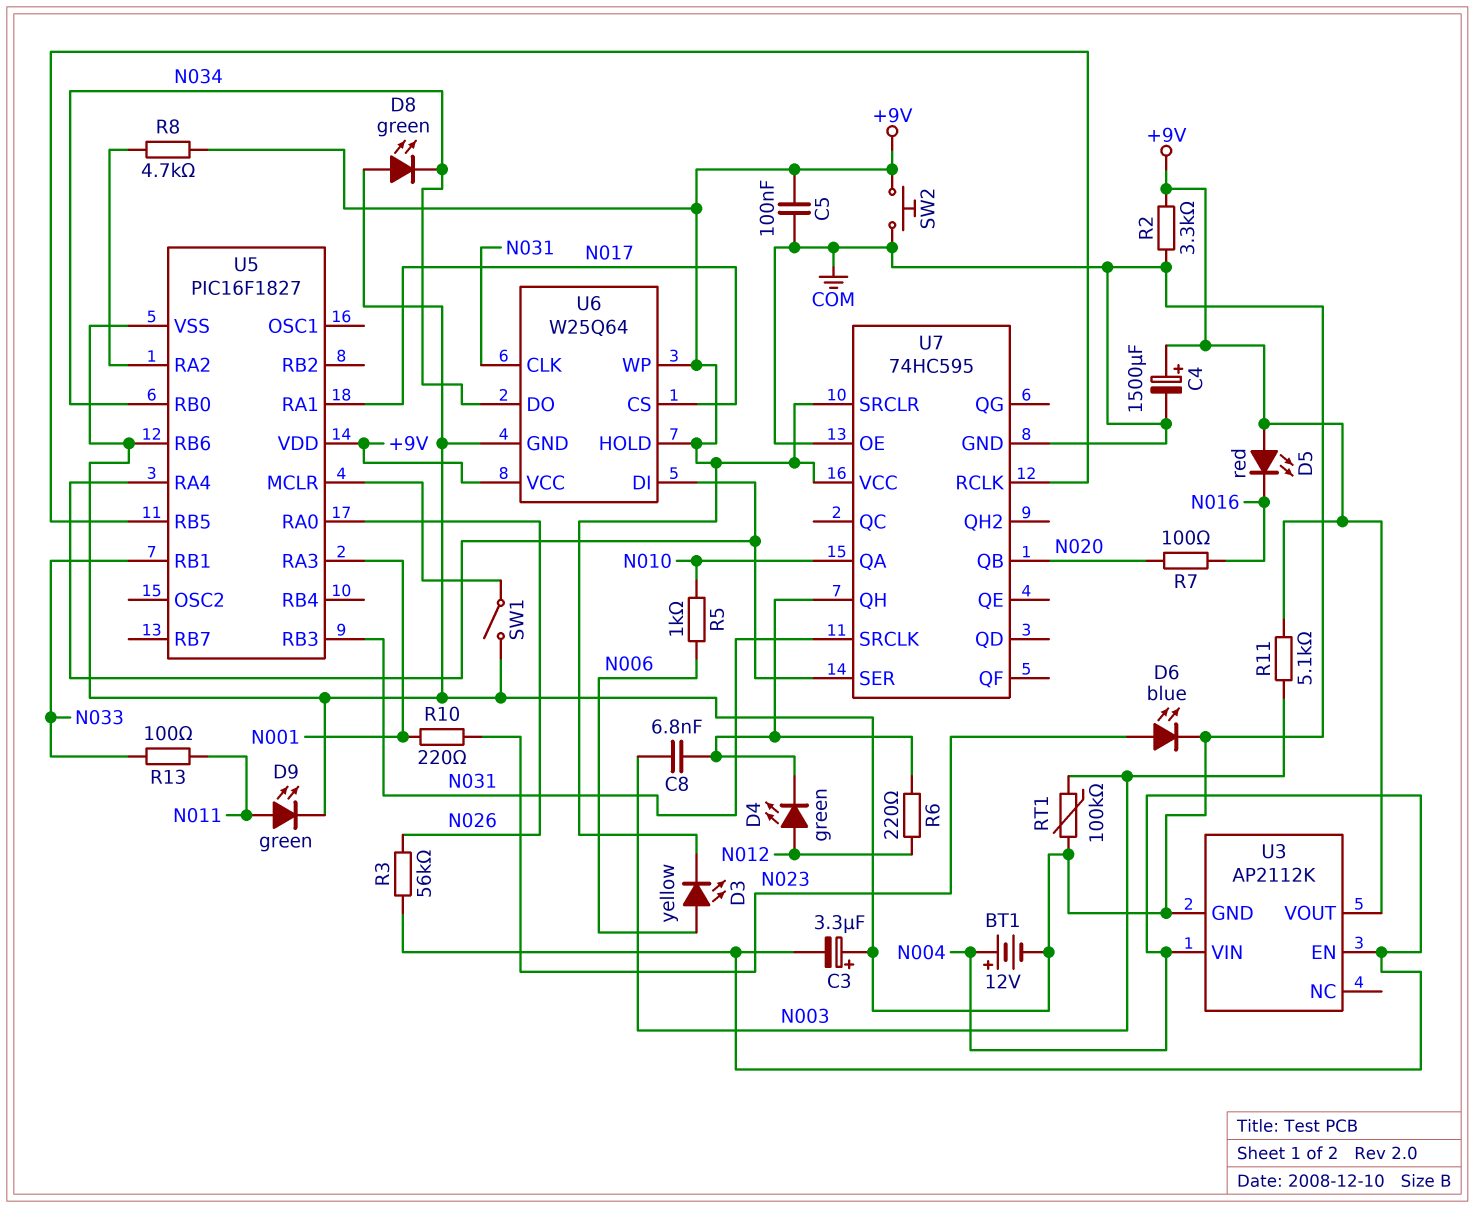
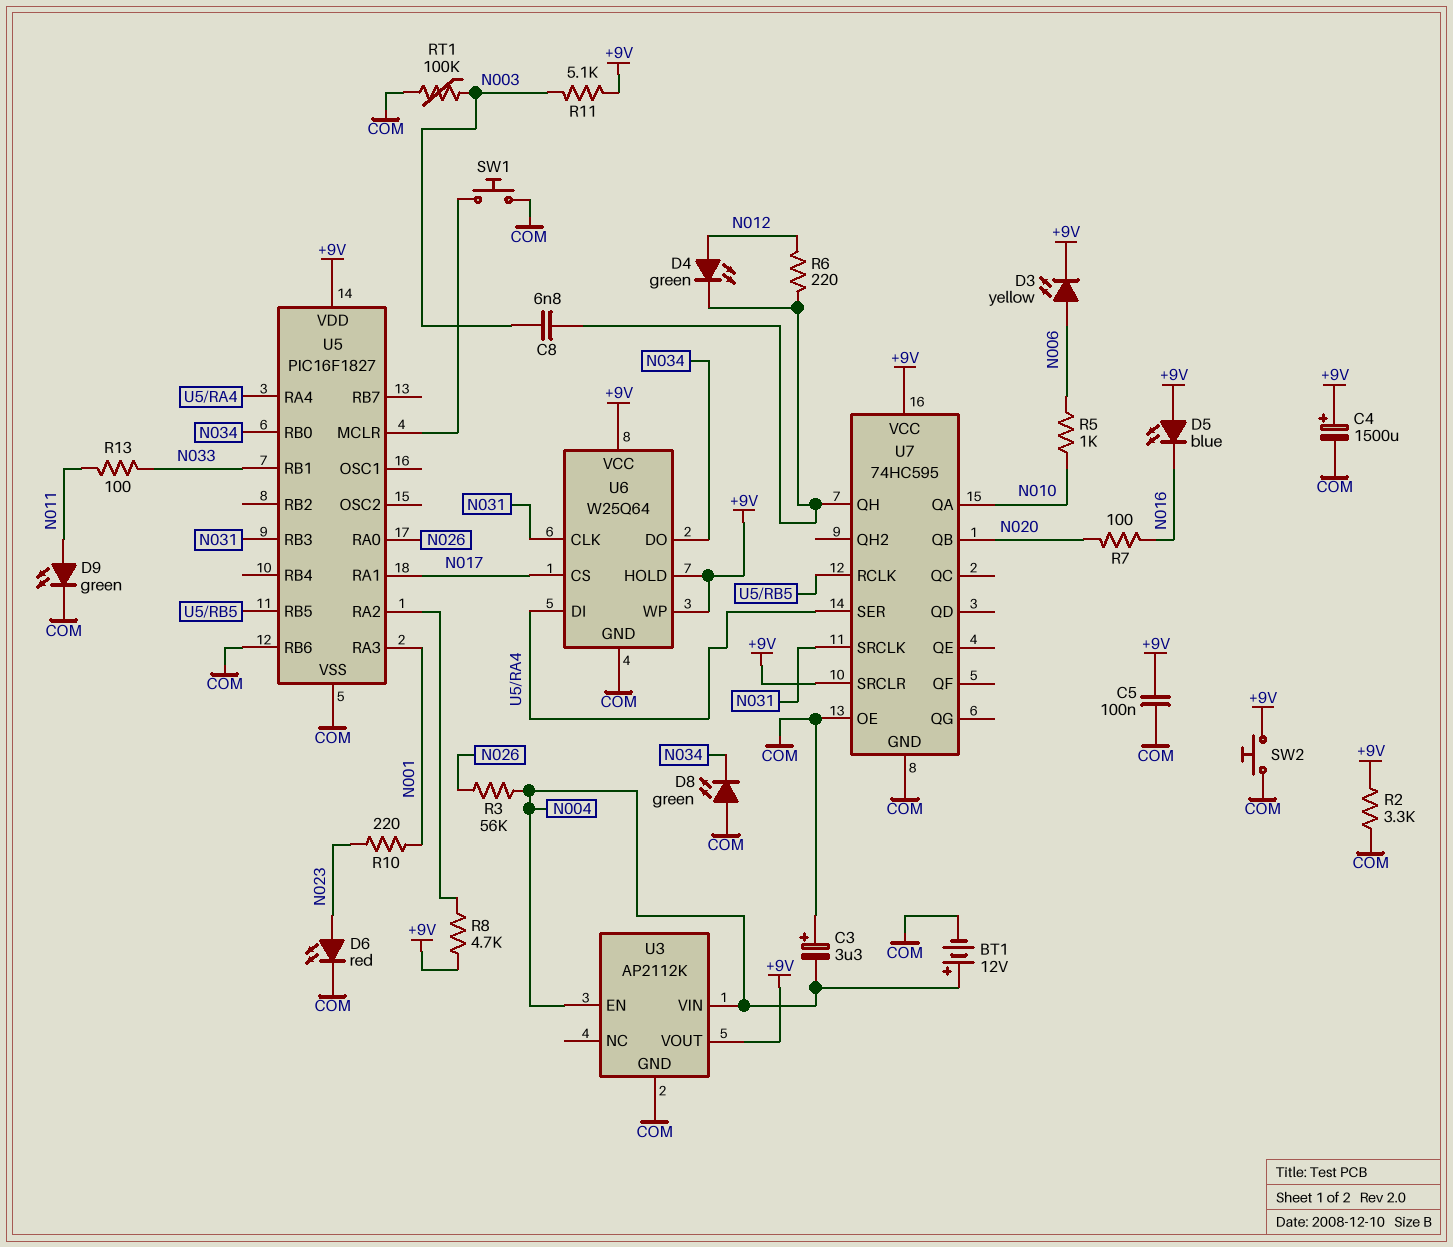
D5: LED red (A +9V, K N016) -> LED blue (A +9V, K N016)
D6: LED blue (A N023, K COM) -> LED red (A N023, K COM)
SW1: switch (COM, U5/MCLR) -> button (COM, U5/MCLR)

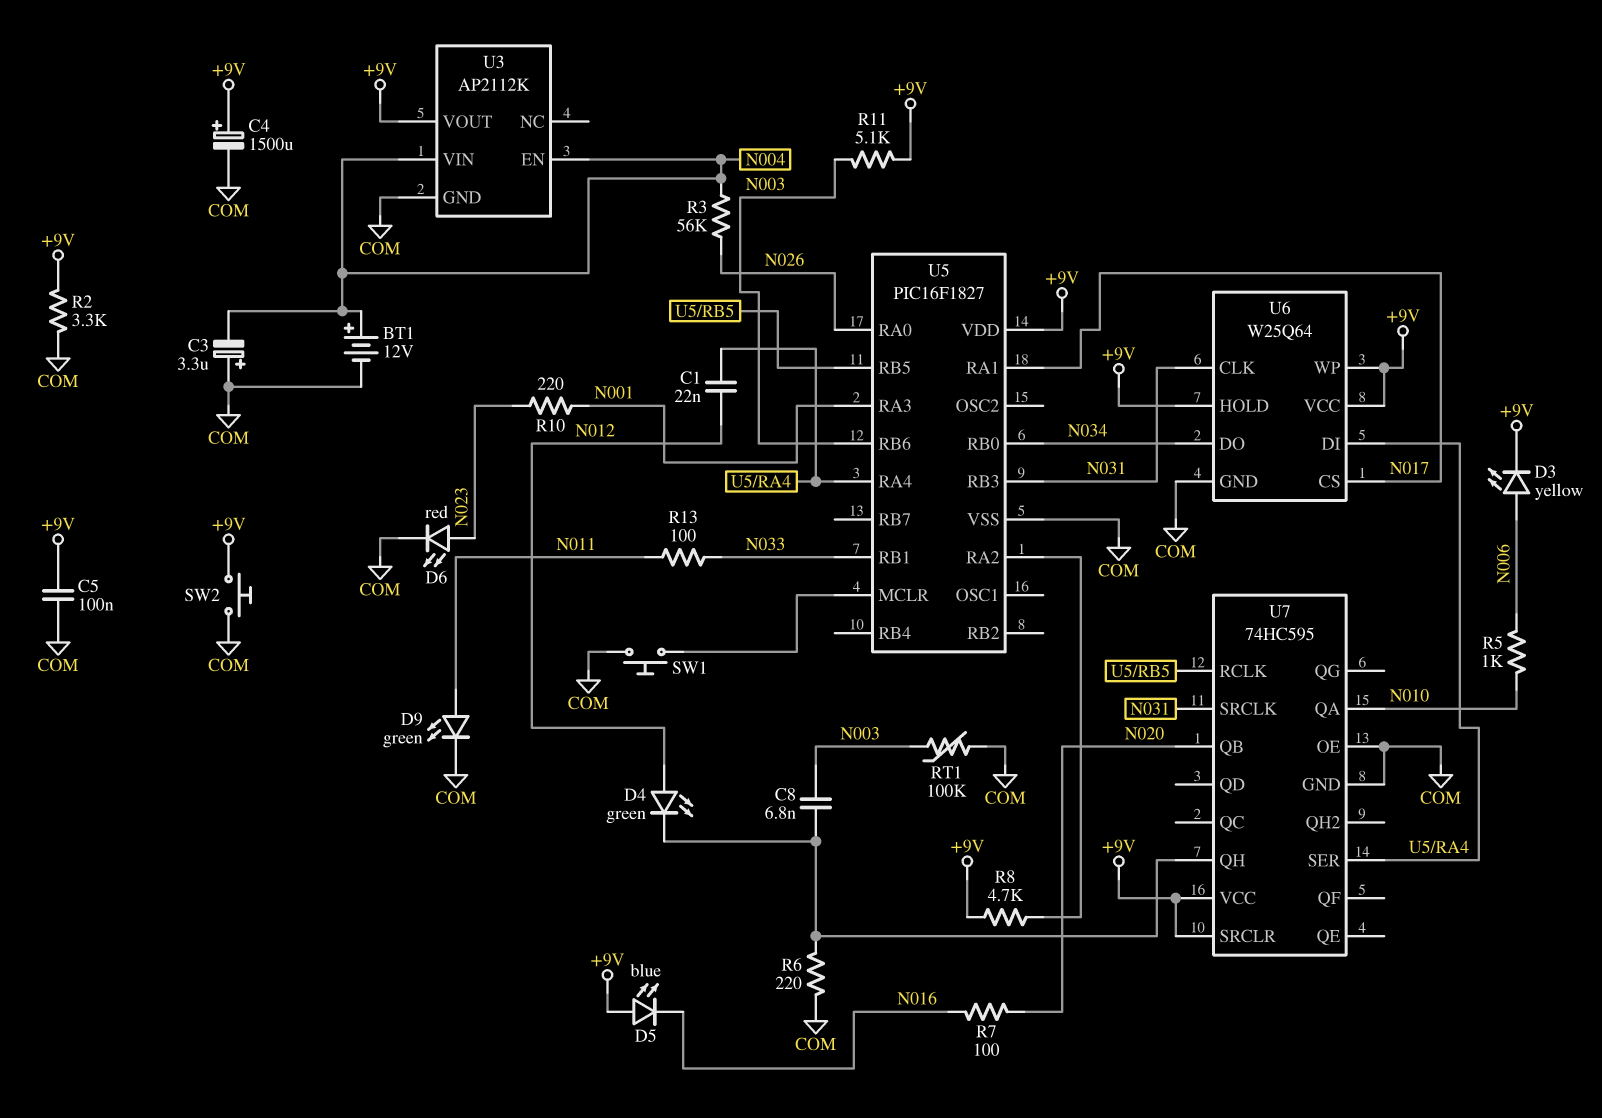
C1: none -> 22nF (N012, U5/RA4)
D8: LED green (A COM, K N034) -> none
R6: 220 (N012, U7/QH) -> 220 (COM, U7/QH)
U5 pin RB6: COM -> N003

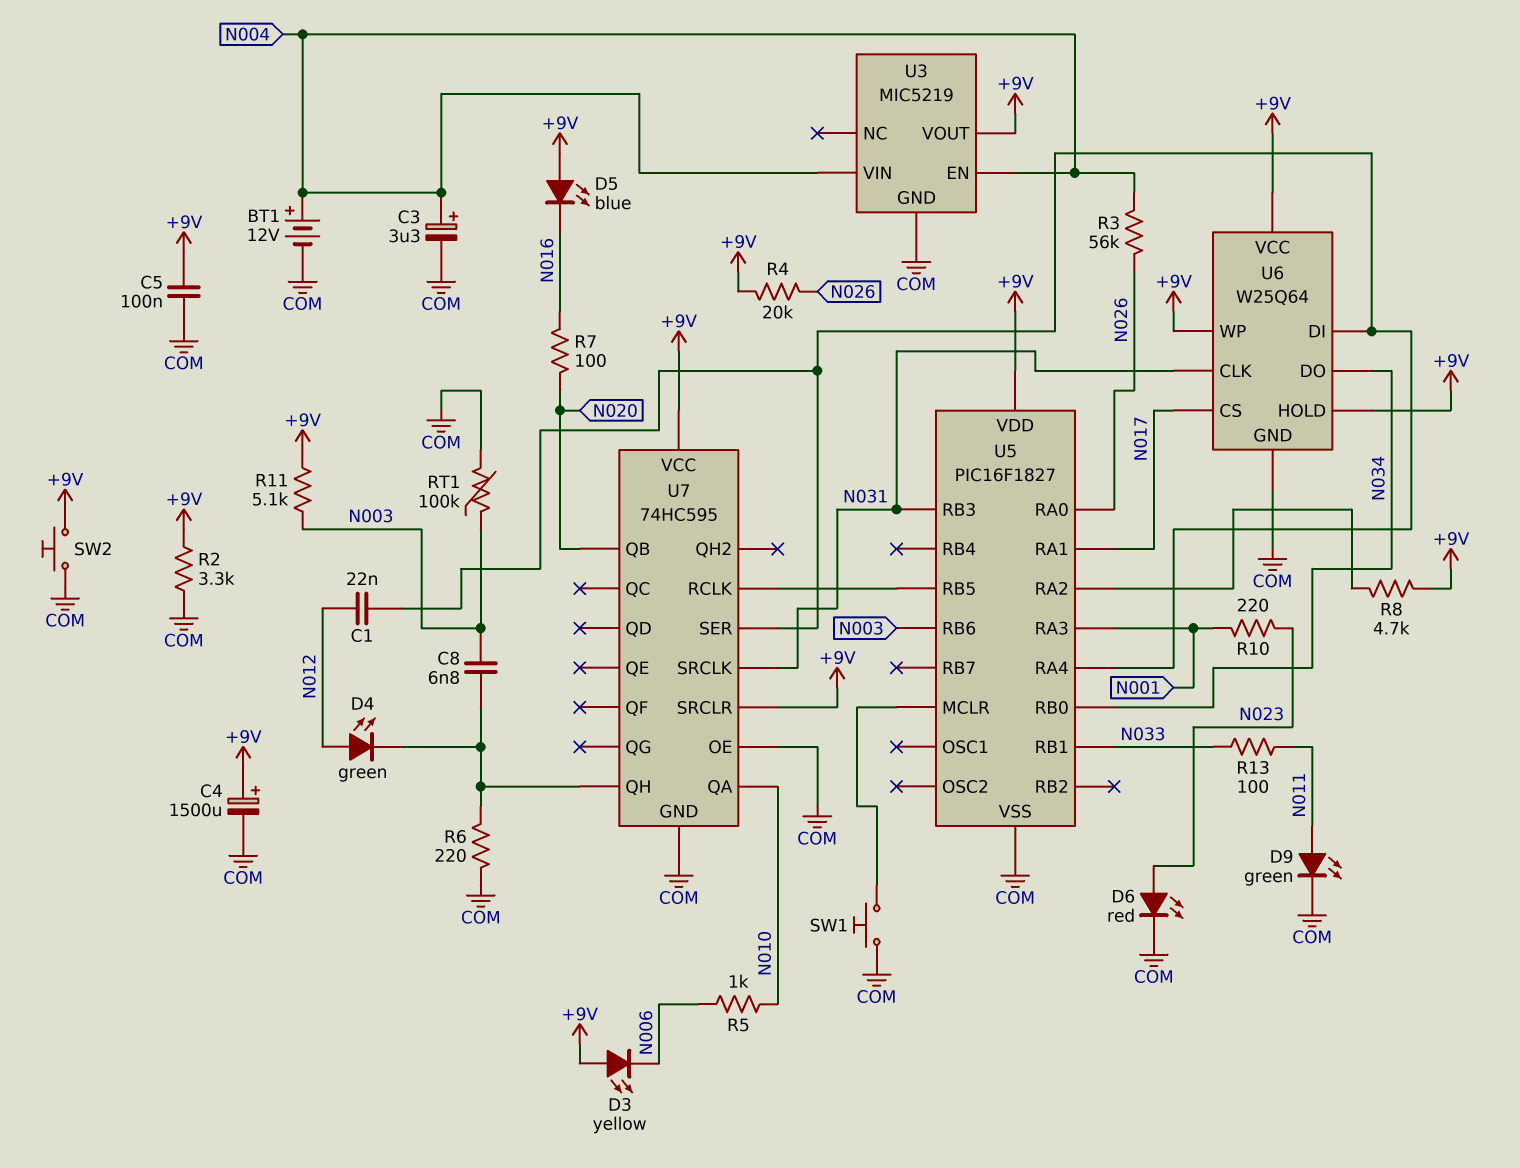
C3: 3.3uF (plus COM, minus N004) -> 3.3uF (plus N004, minus COM)
D3: LED yellow (A N006, K +9V) -> LED yellow (A +9V, K N006)
R4: none -> 20k (+9V, N026)
U3: AP2112K -> MIC5219

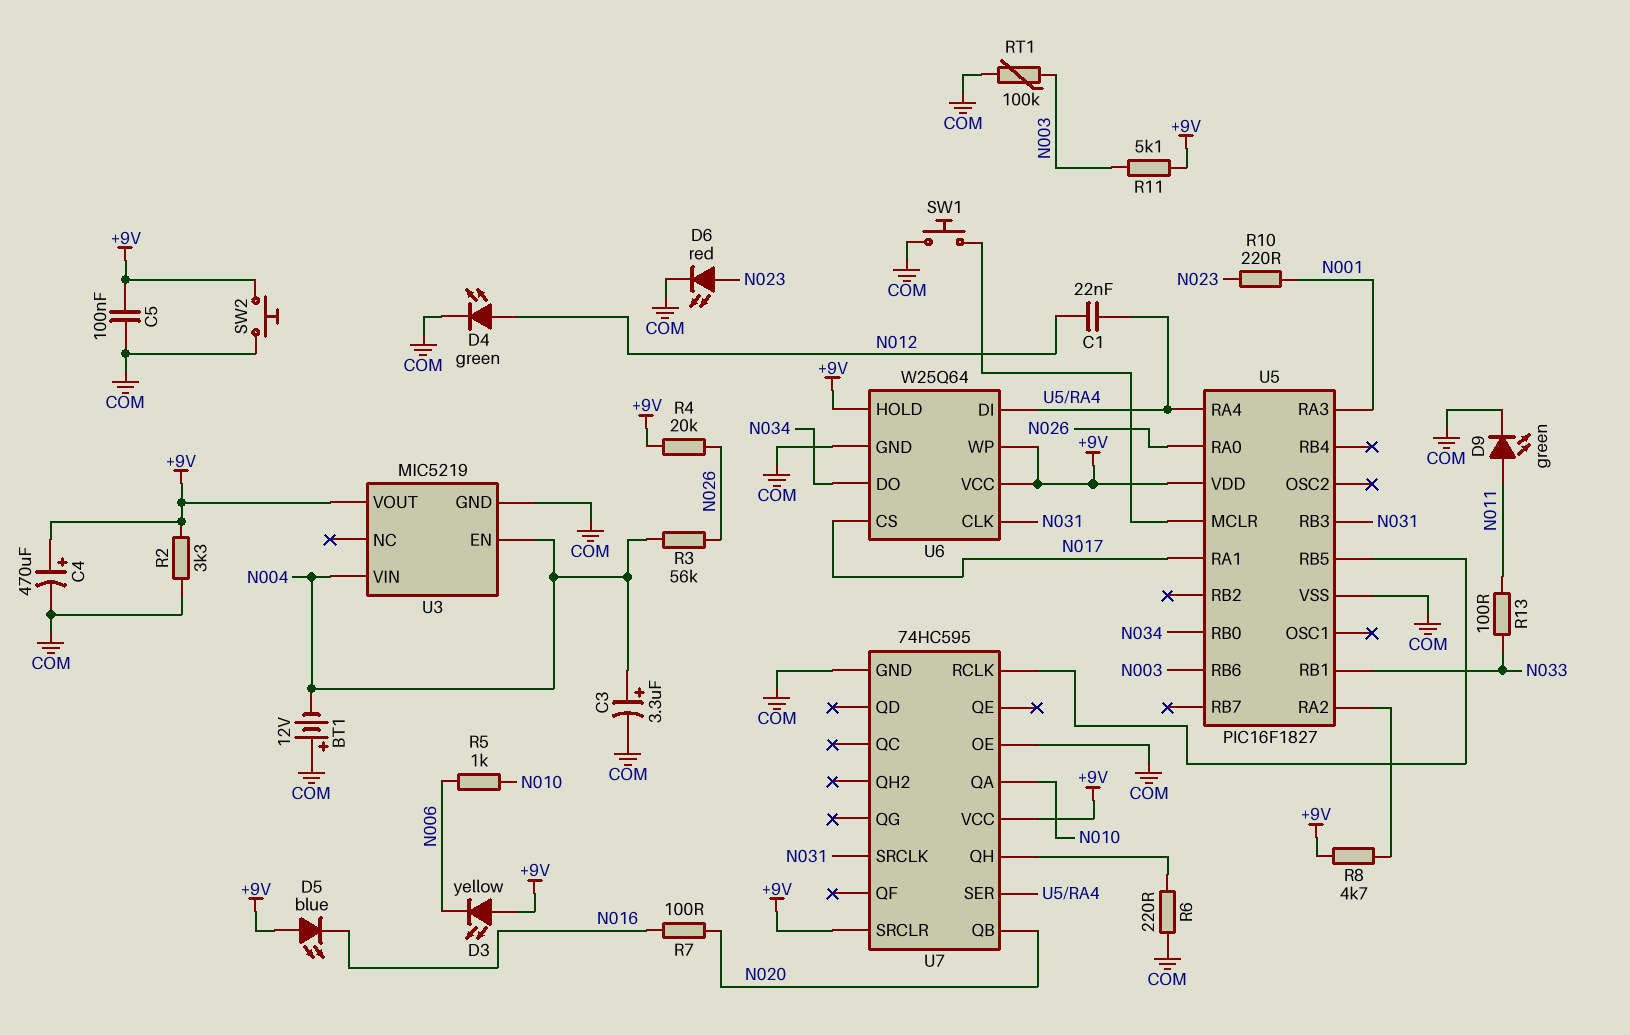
BT1: 12V (plus N004, minus COM) -> 12V (plus COM, minus N004)
C4: 1500uF (plus +9V, minus COM) -> 470uF (plus +9V, minus COM)
C8: 6.8nF (N003, U7/QH) -> none
D4: LED green (A N012, K U7/QH) -> LED green (A N012, K COM)

